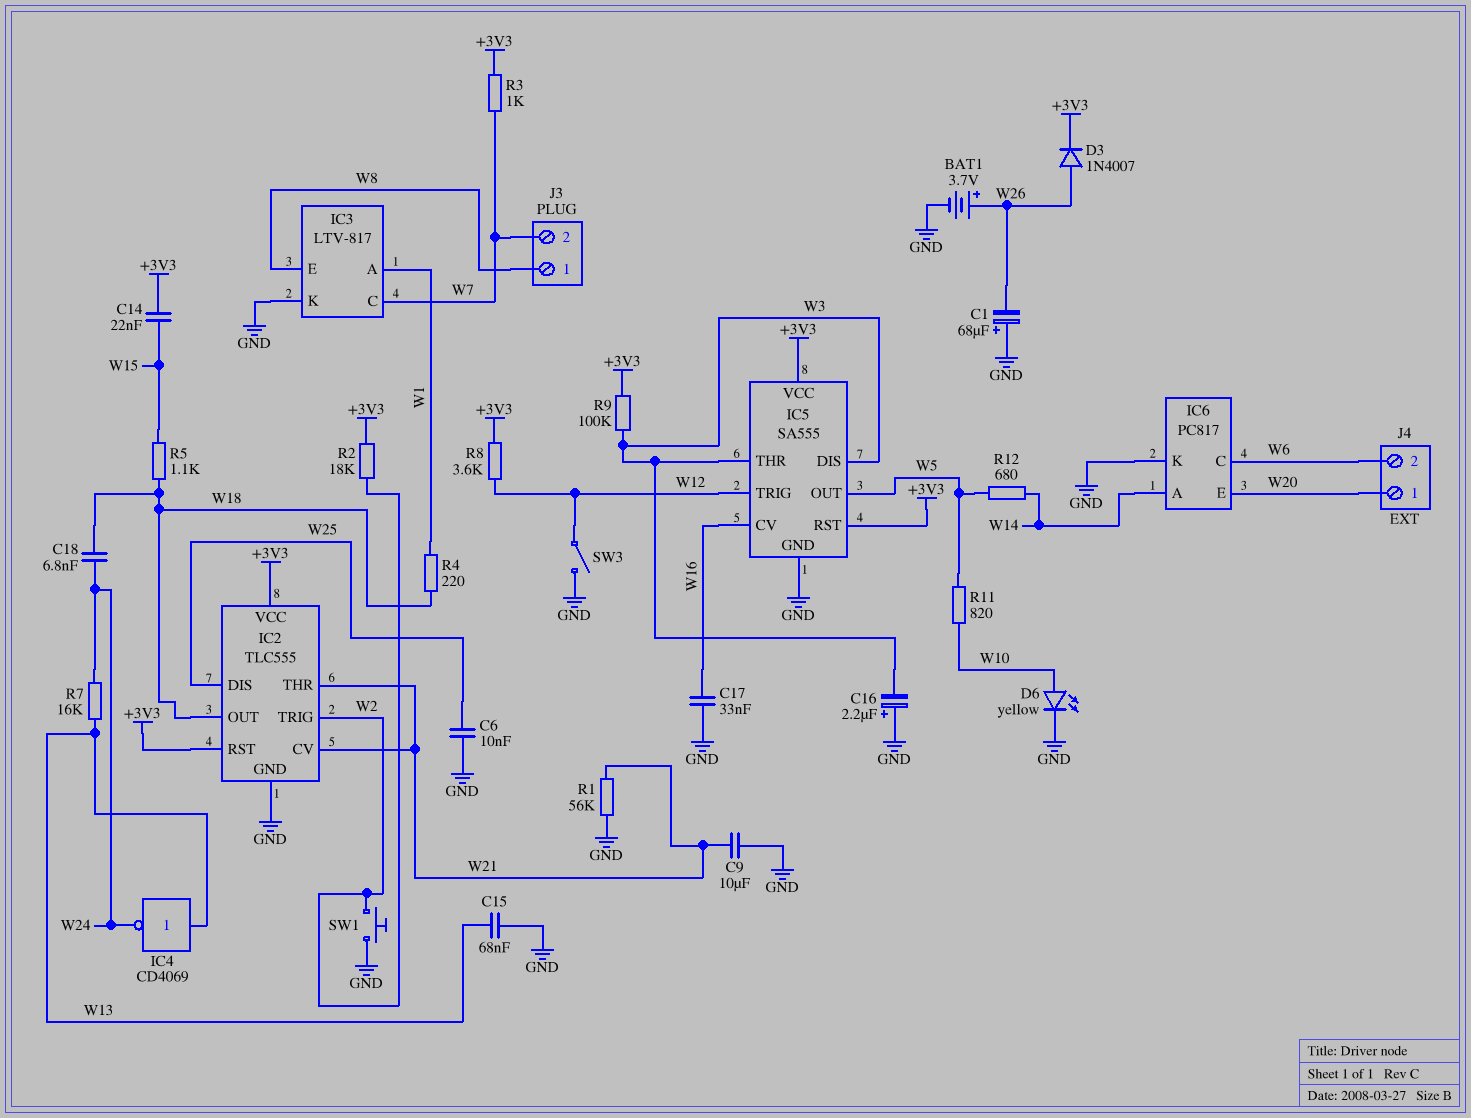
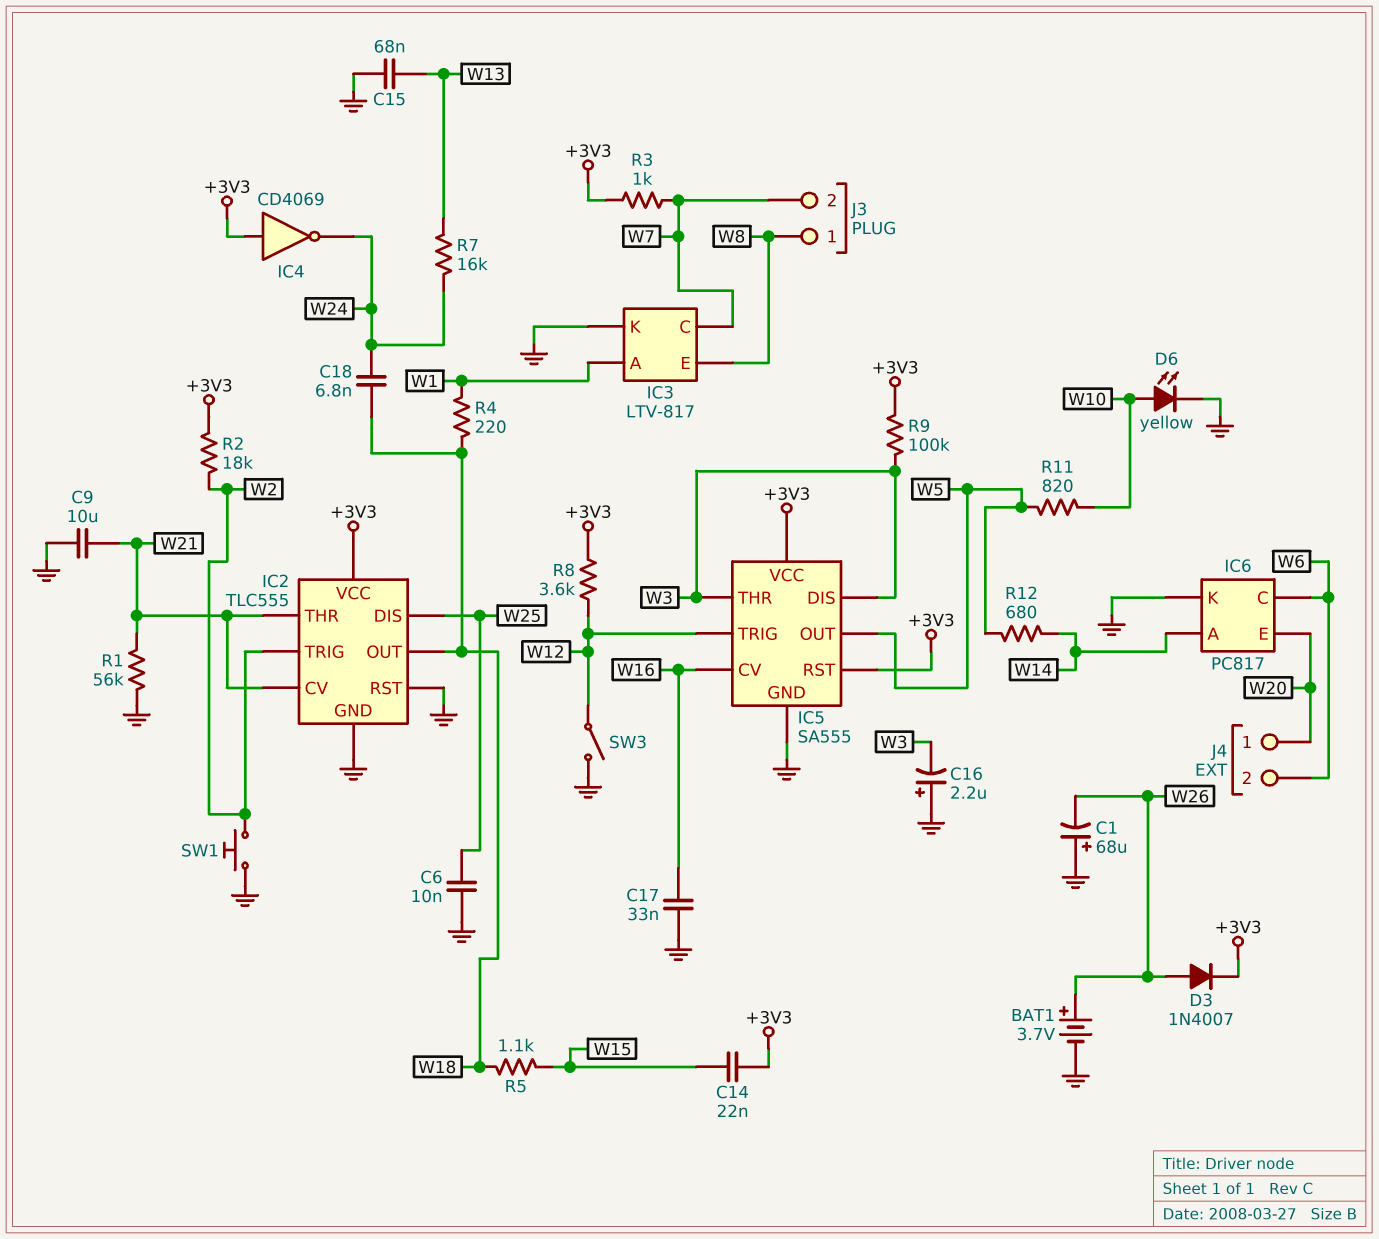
IC2 pin RST: +3V3 -> GND
IC4: NOT CD4069 (in W13, out W24) -> NOT CD4069 (in +3V3, out W24)

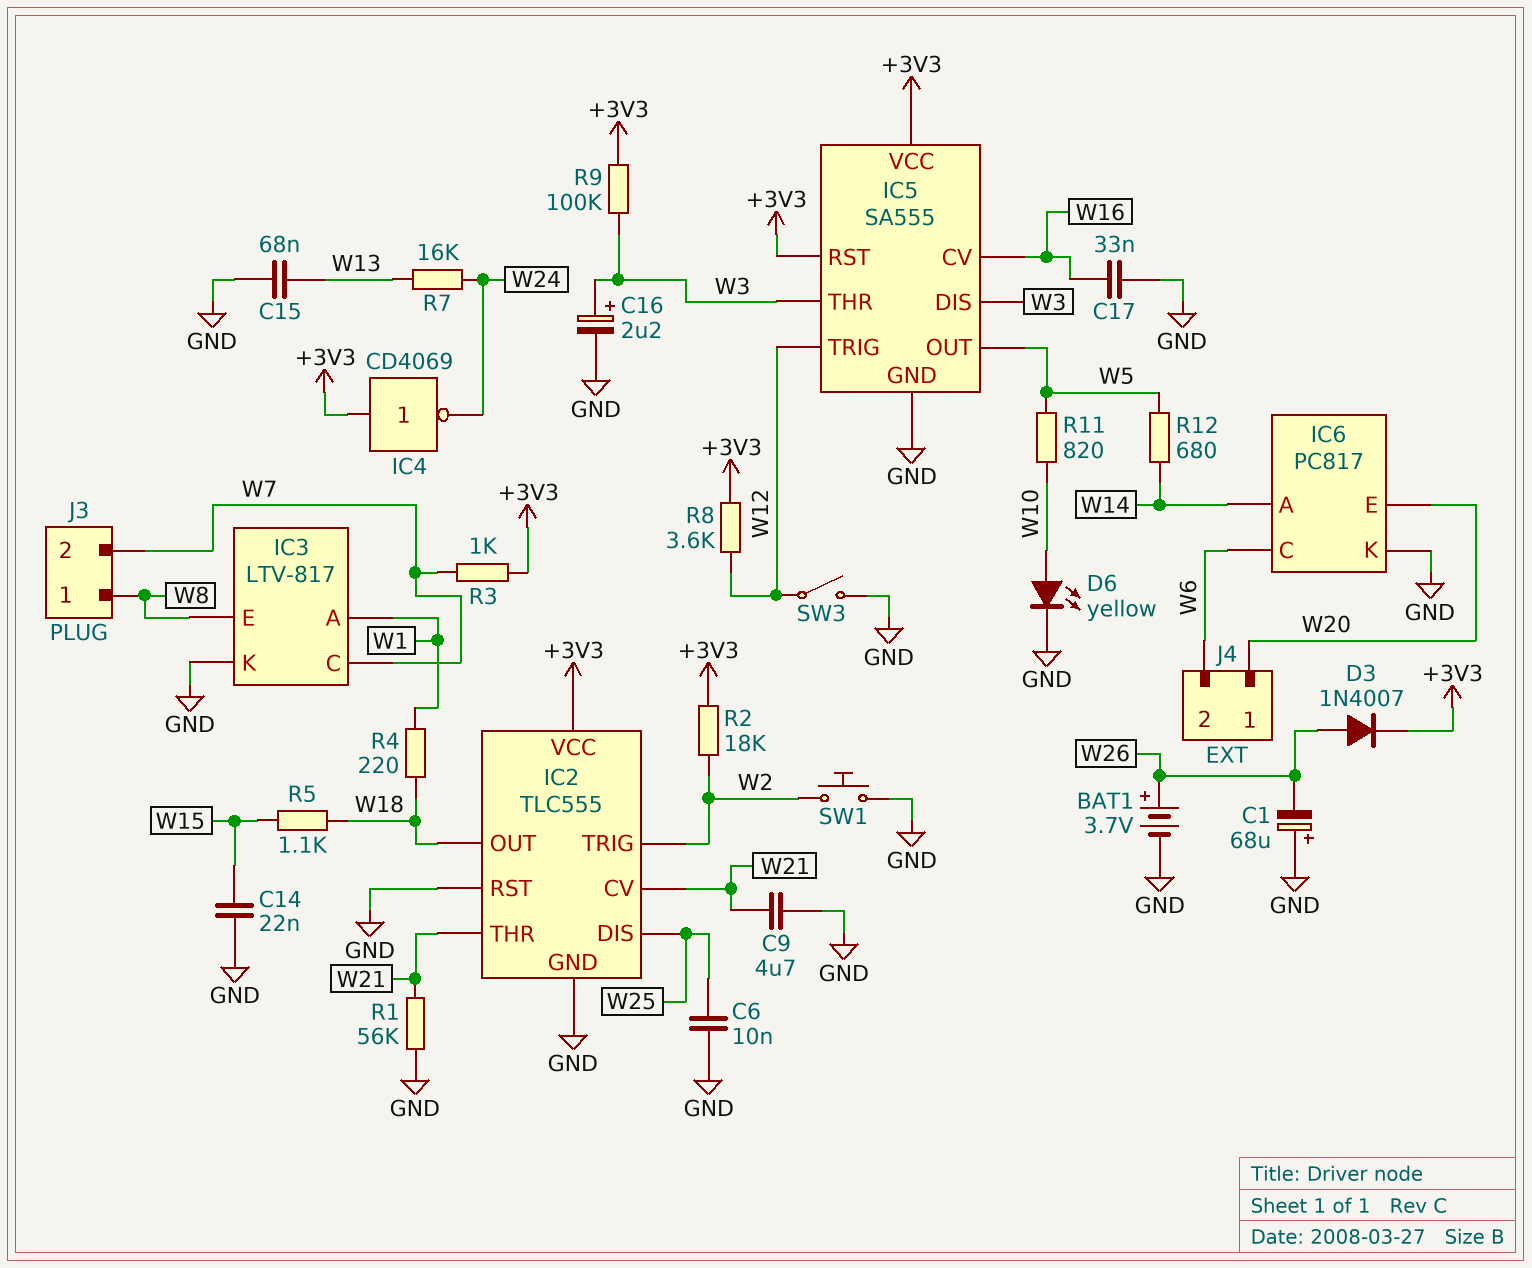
C9: 10uF (GND, W21) -> 4.7uF (GND, W21)
C14: 22nF (+3V3, W15) -> 22nF (GND, W15)
C16: 2.2uF (plus GND, minus W3) -> 2.2uF (plus W3, minus GND)
C18: 6.8nF (W18, W24) -> none

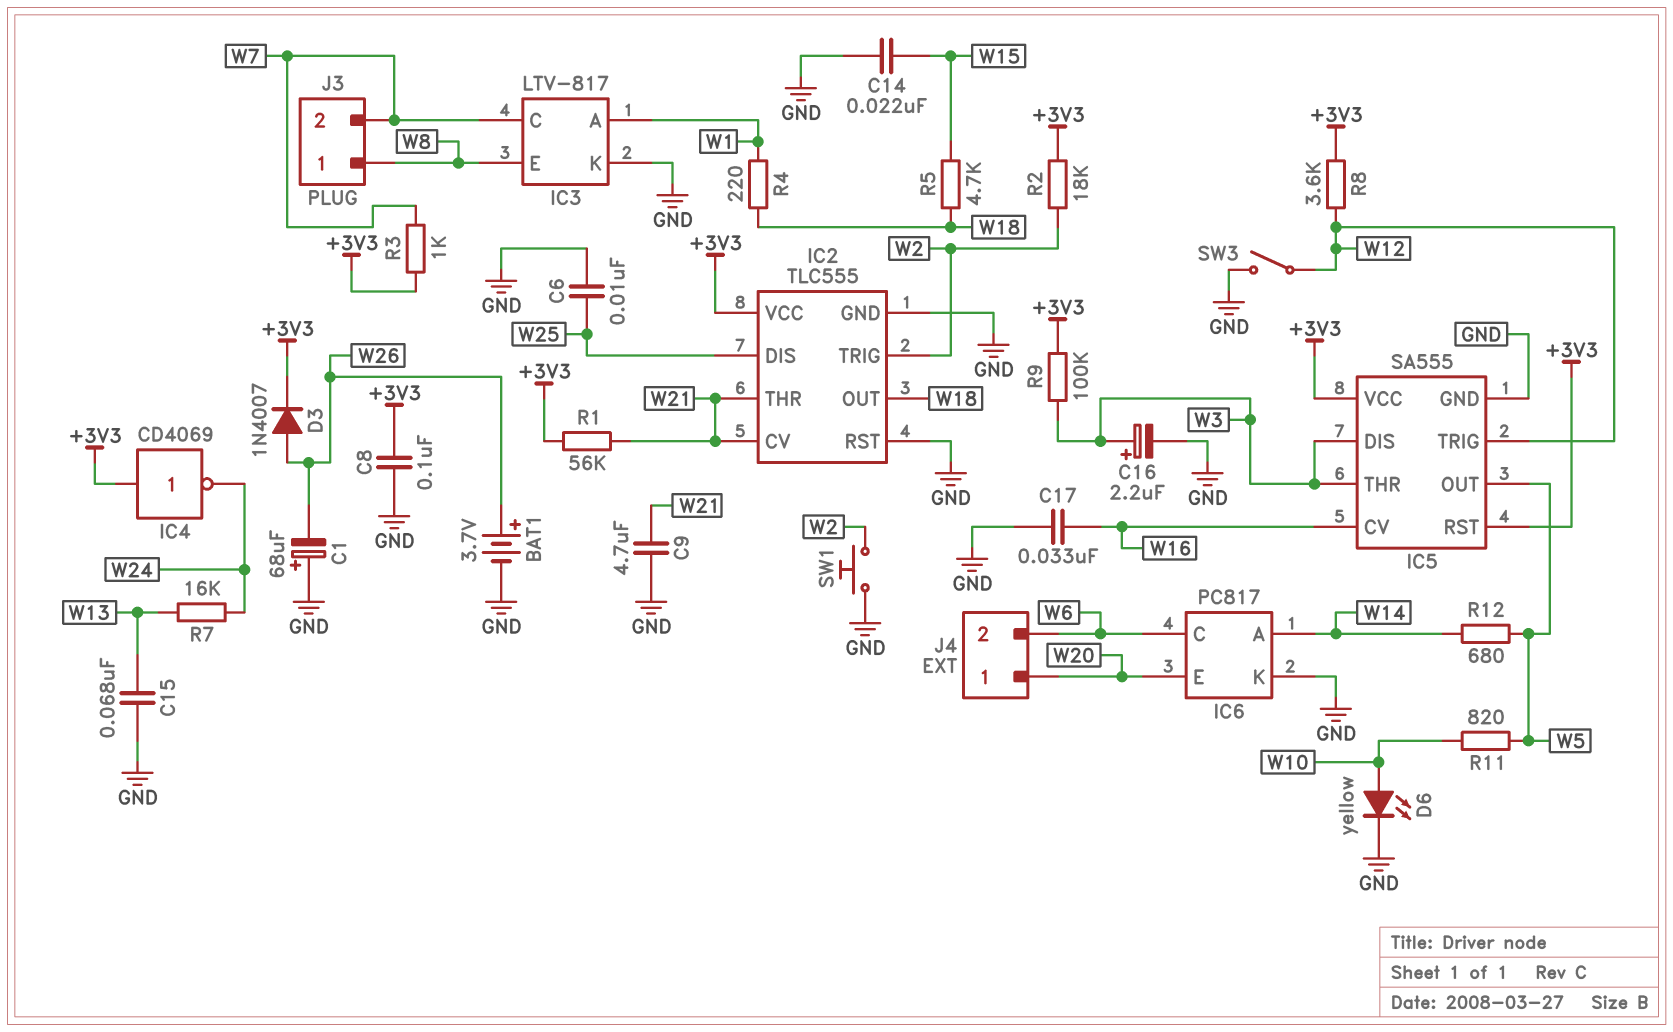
C8: none -> 100nF (+3V3, GND)
R1: 56k (GND, W21) -> 56k (+3V3, W21)
R5: 1.1k (W15, W18) -> 4.7k (W15, W18)

